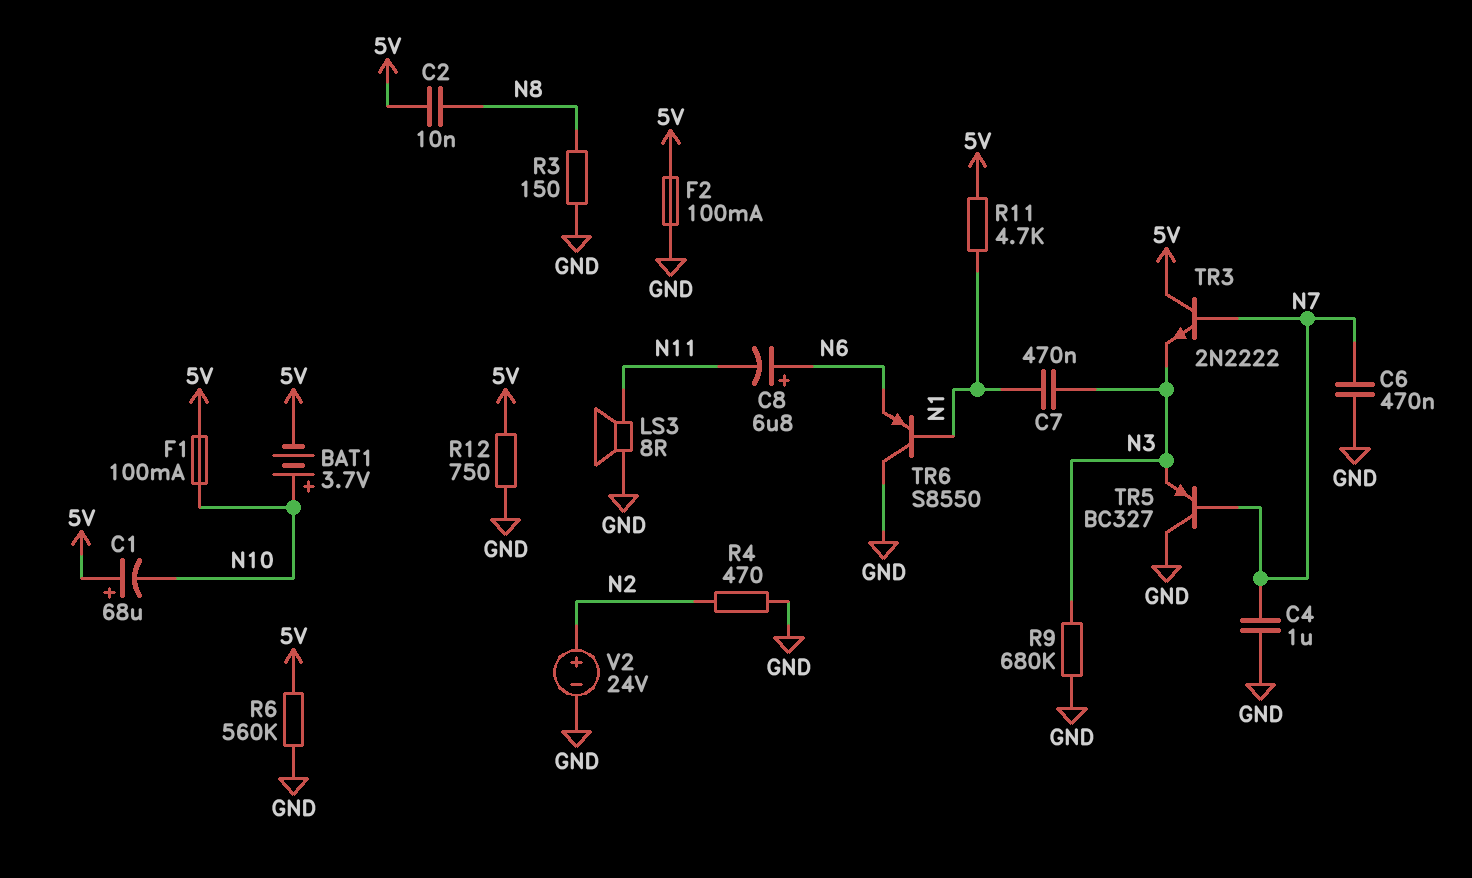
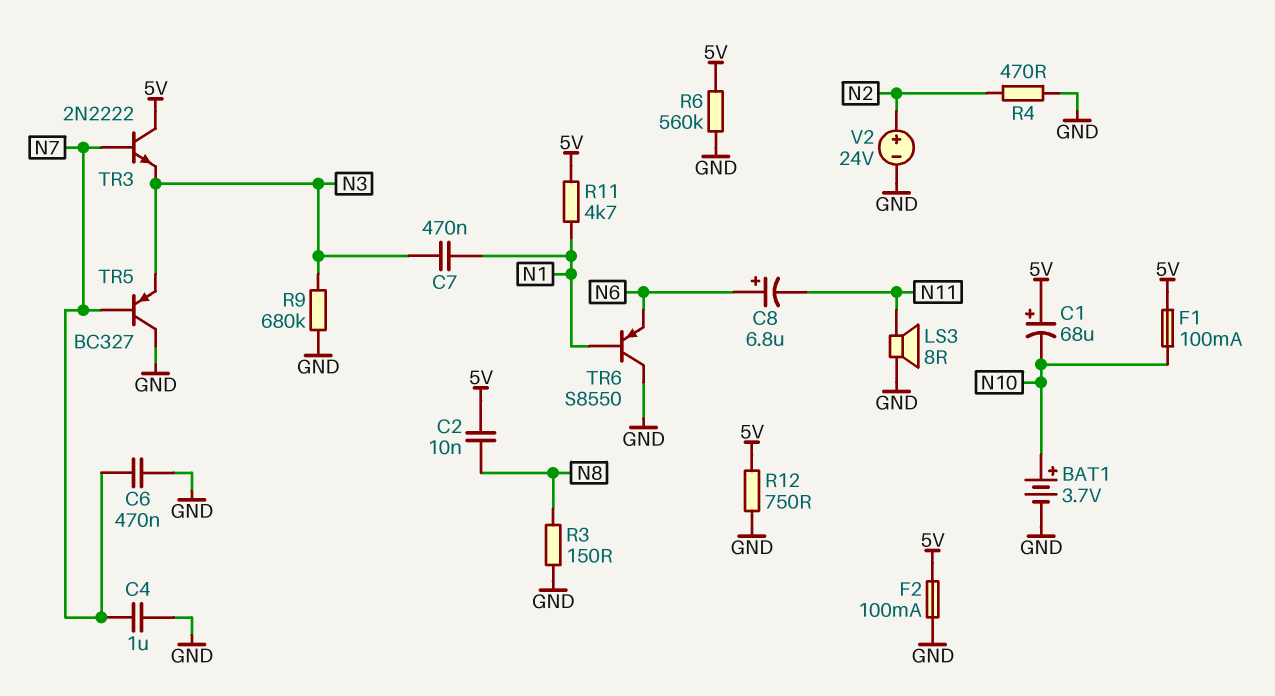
BAT1: 3.7V (plus N10, minus 5V) -> 3.7V (plus N10, minus GND)

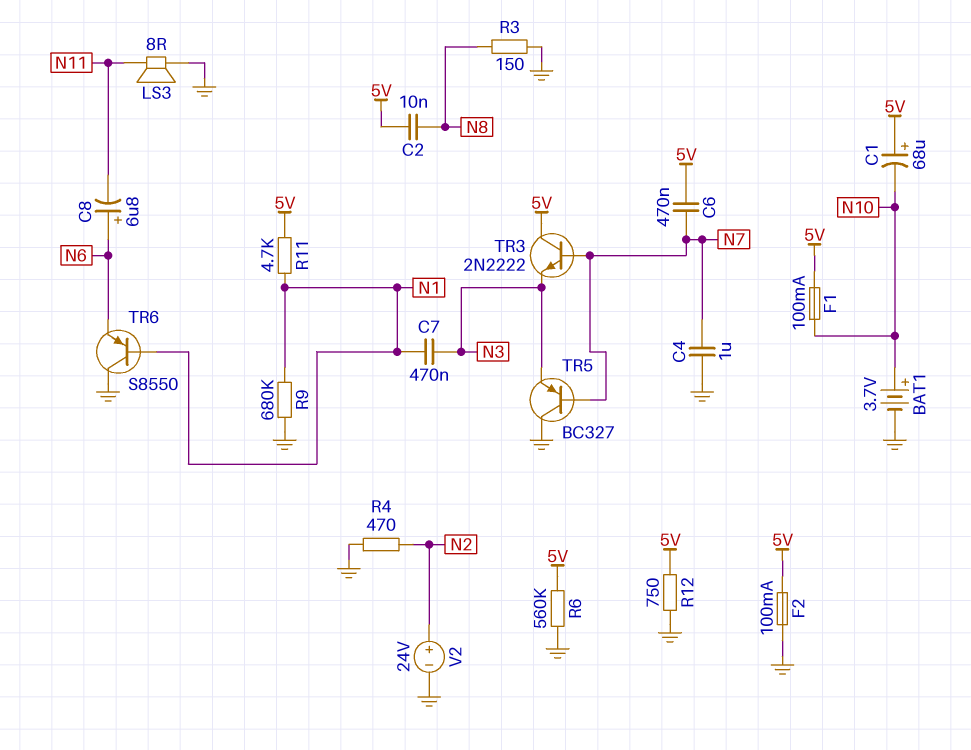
C6: 470nF (GND, N7) -> 470nF (5V, N7)
R9: 680k (GND, N3) -> 680k (GND, N1)

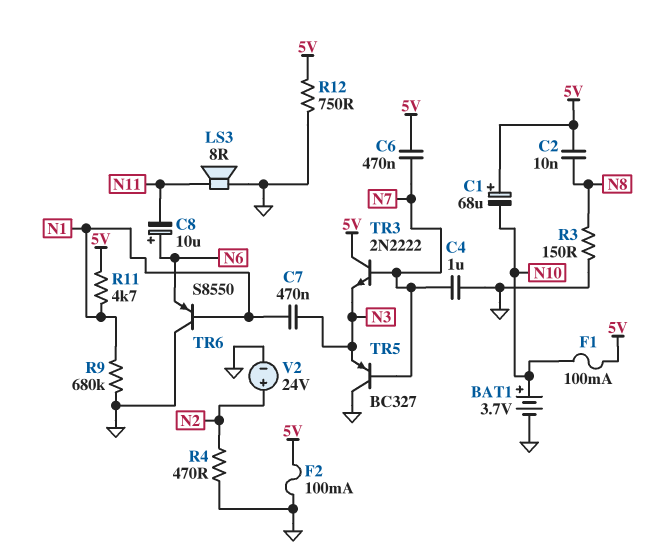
C8: 6.8uF (plus N6, minus N11) -> 10uF (plus N6, minus N11)
R6: 560k (5V, GND) -> none

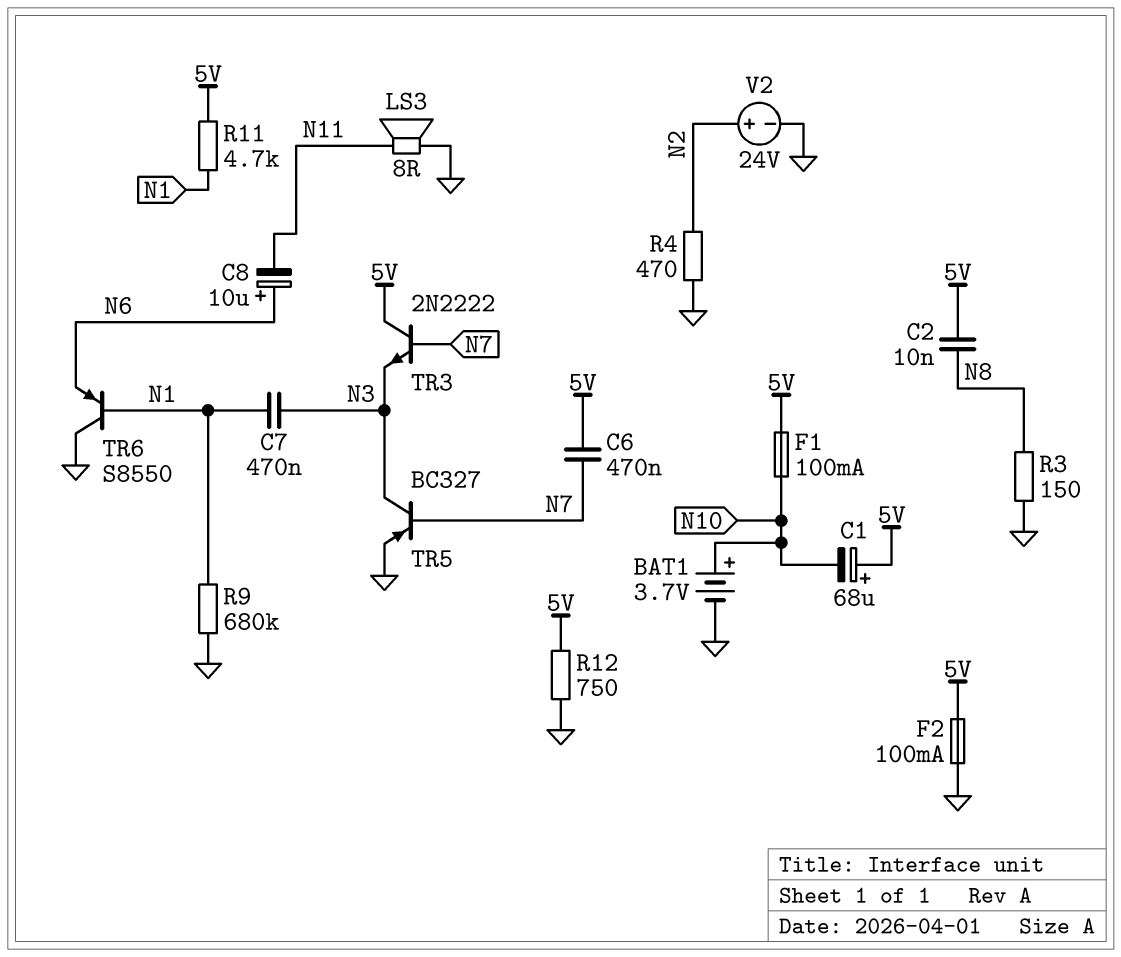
C4: 1uF (GND, N7) -> none
TR5: PNP BC327 (B N7, C GND, E N3) -> PNP BC327 (B N7, C N3, E GND)

